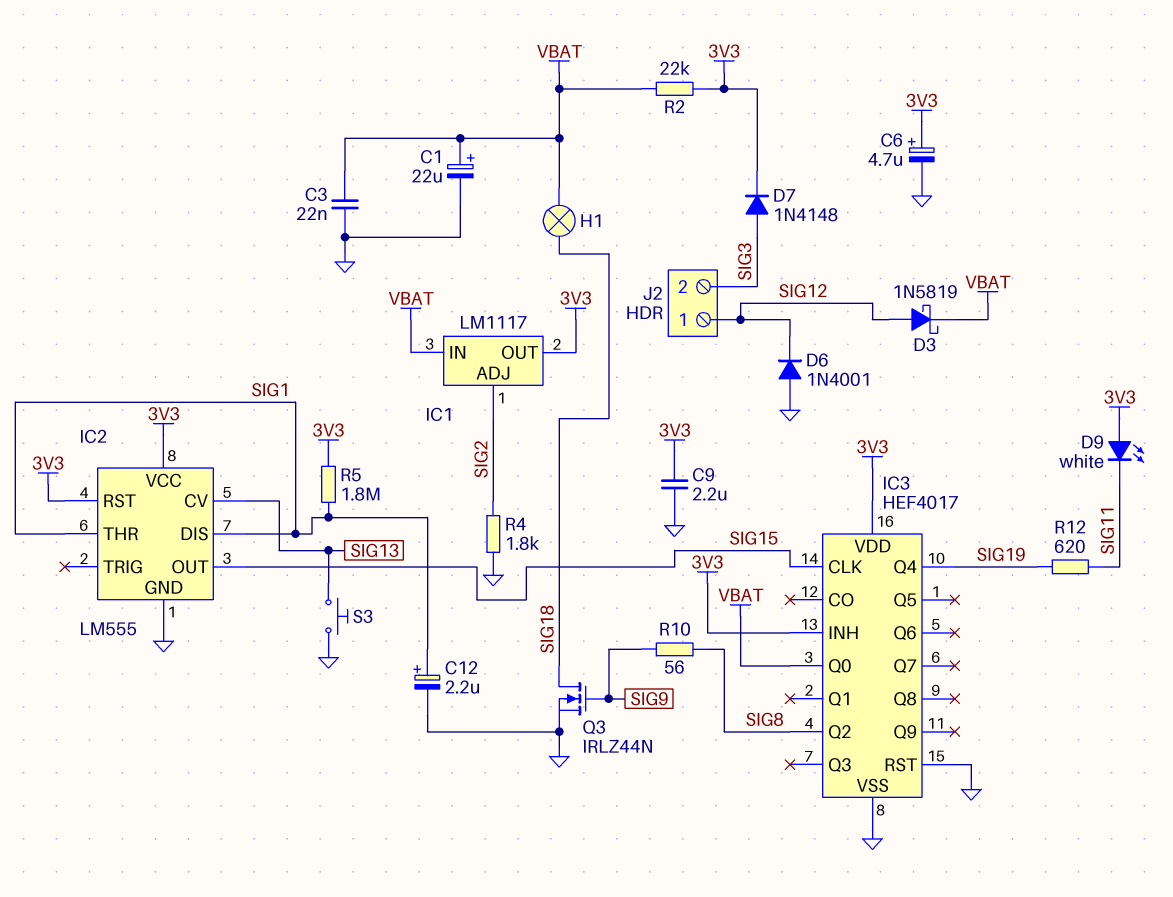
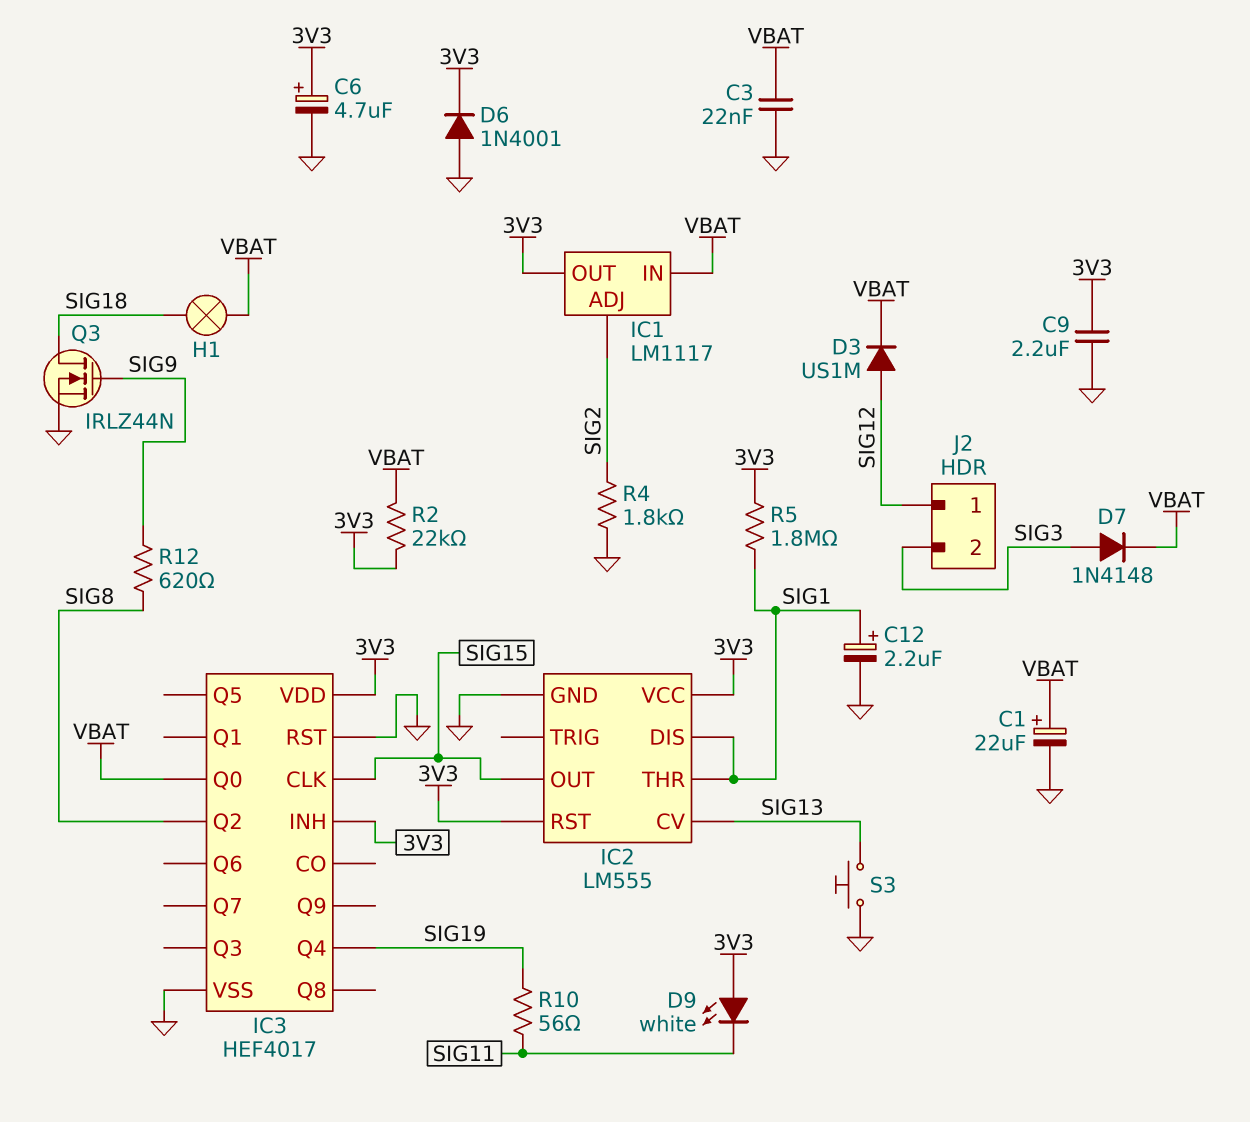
D3: schottky 1N5819 (A SIG12, K VBAT) -> diode US1M (A SIG12, K VBAT)
D6: diode 1N4001 (A GND, K SIG12) -> diode 1N4001 (A GND, K 3V3)
D7: diode 1N4148 (A SIG3, K 3V3) -> diode 1N4148 (A SIG3, K VBAT)
R10: 56 (SIG8, SIG9) -> 56 (SIG11, SIG19)
R12: 620 (SIG11, SIG19) -> 620 (SIG8, SIG9)

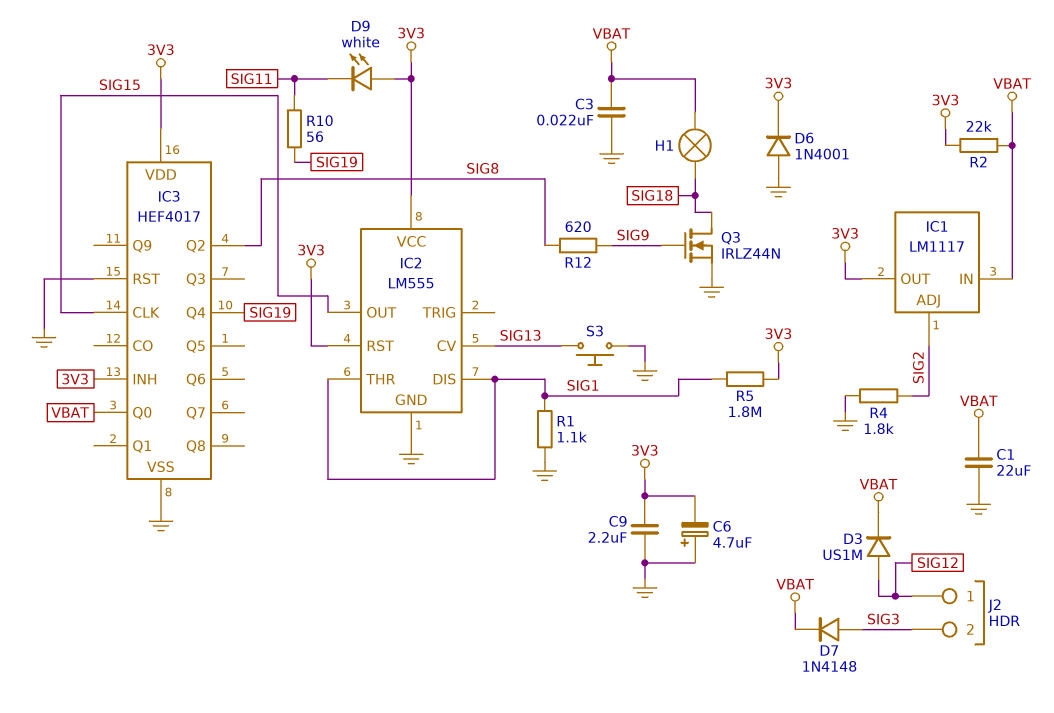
C1: 22uF (plus VBAT, minus GND) -> 22uF (GND, VBAT)
C6: 4.7uF (plus 3V3, minus GND) -> 4.7uF (plus GND, minus 3V3)
C12: 2.2uF (plus SIG1, minus GND) -> none
R1: none -> 1.1k (GND, SIG1)

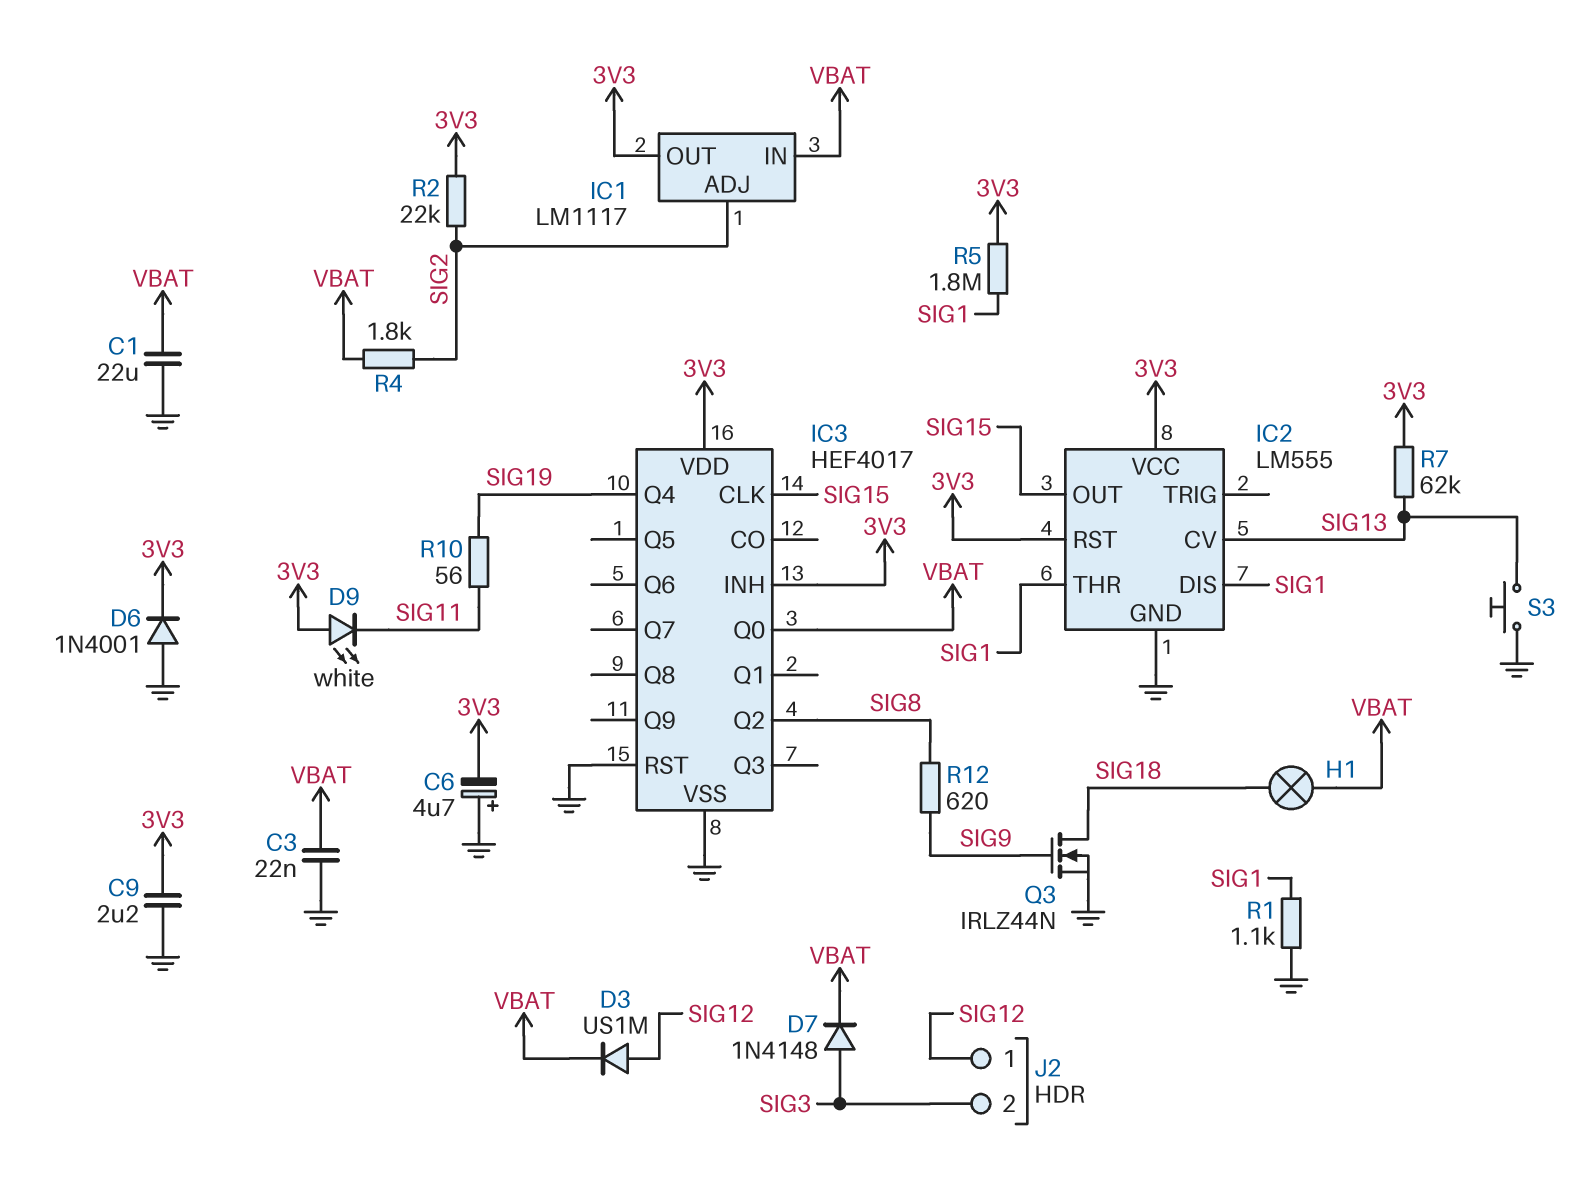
R2: 22k (3V3, VBAT) -> 22k (3V3, SIG2)
R4: 1.8k (GND, SIG2) -> 1.8k (SIG2, VBAT)
R7: none -> 62k (3V3, SIG13)

